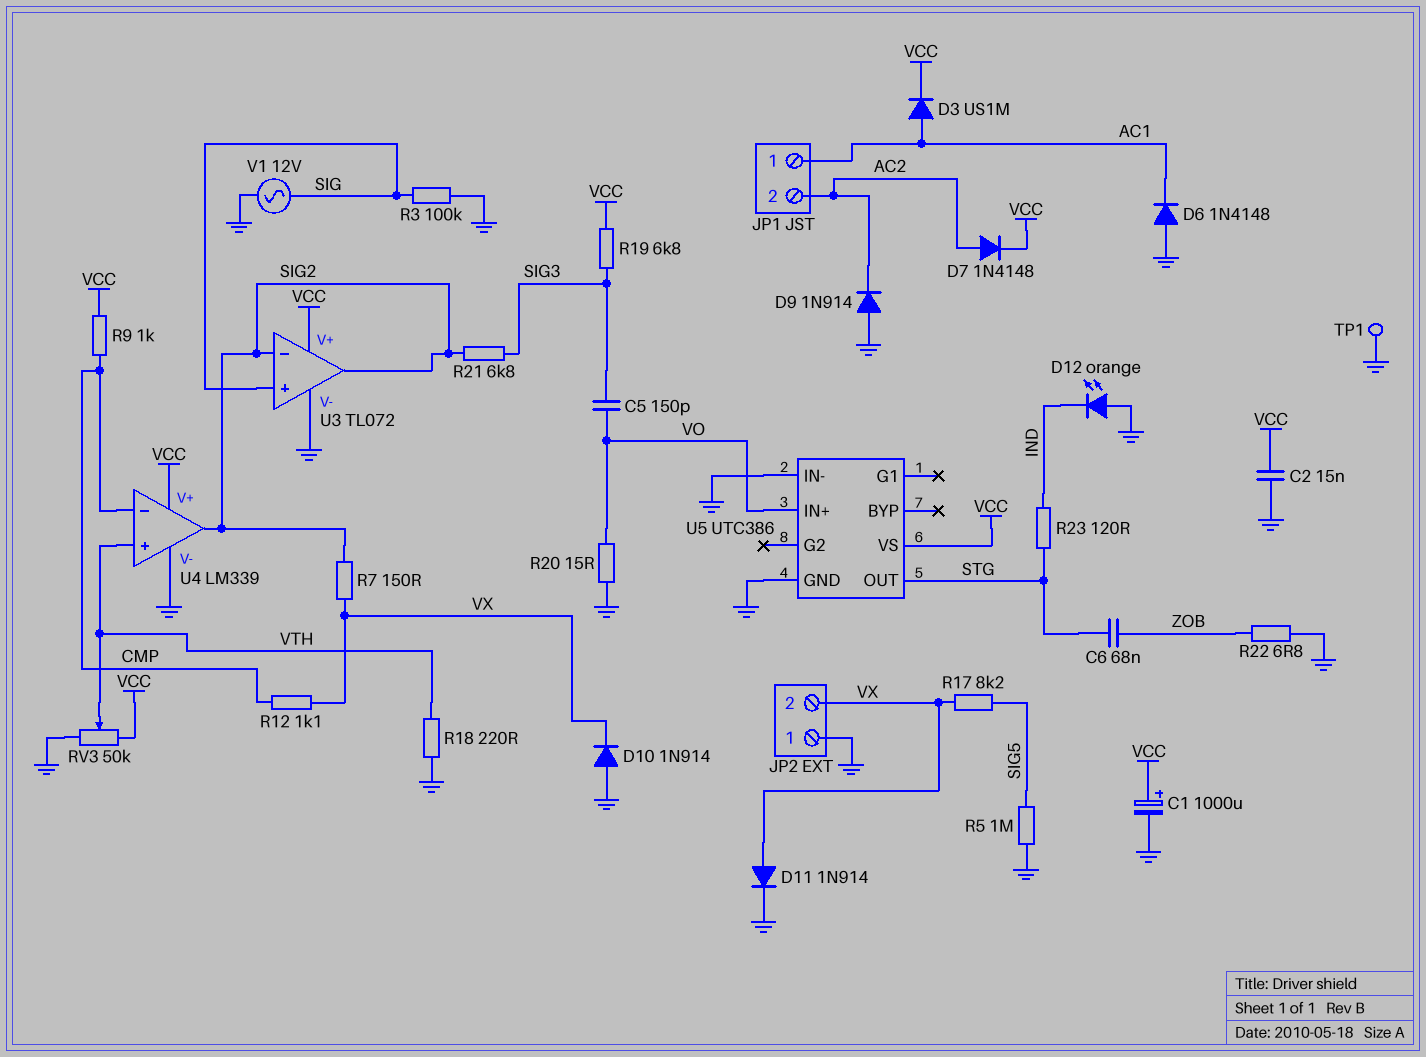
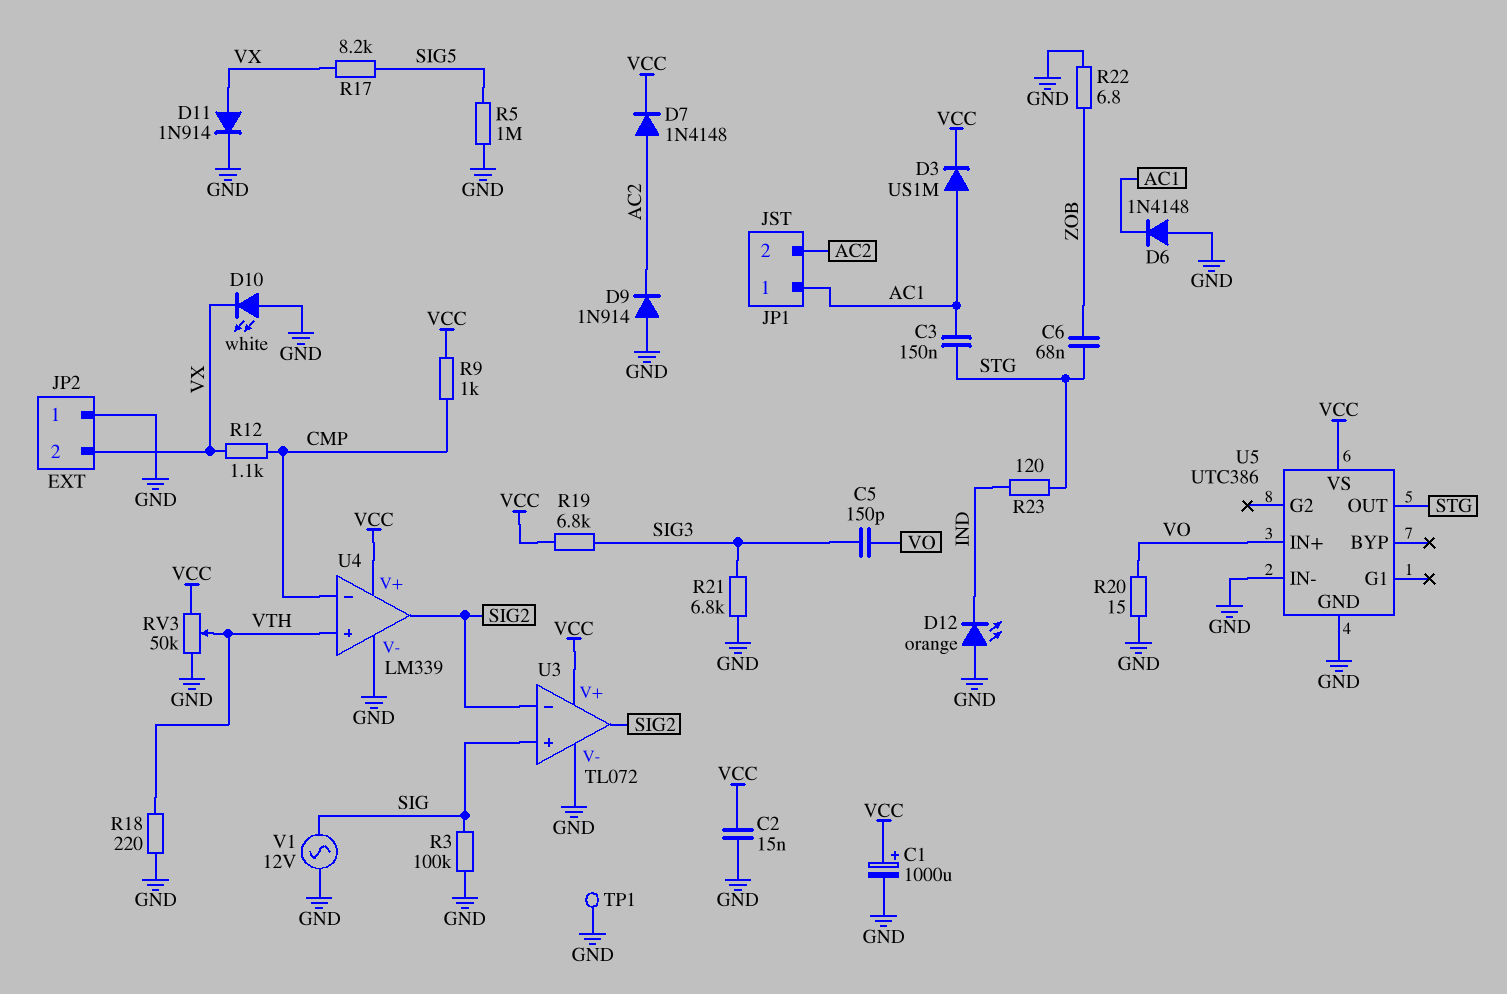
C3: none -> 150nF (AC1, STG)
D10: diode 1N914 (A GND, K VX) -> LED white (A GND, K VX)
R7: 150 (SIG2, VX) -> none
R21: 6.8k (SIG2, SIG3) -> 6.8k (GND, SIG3)

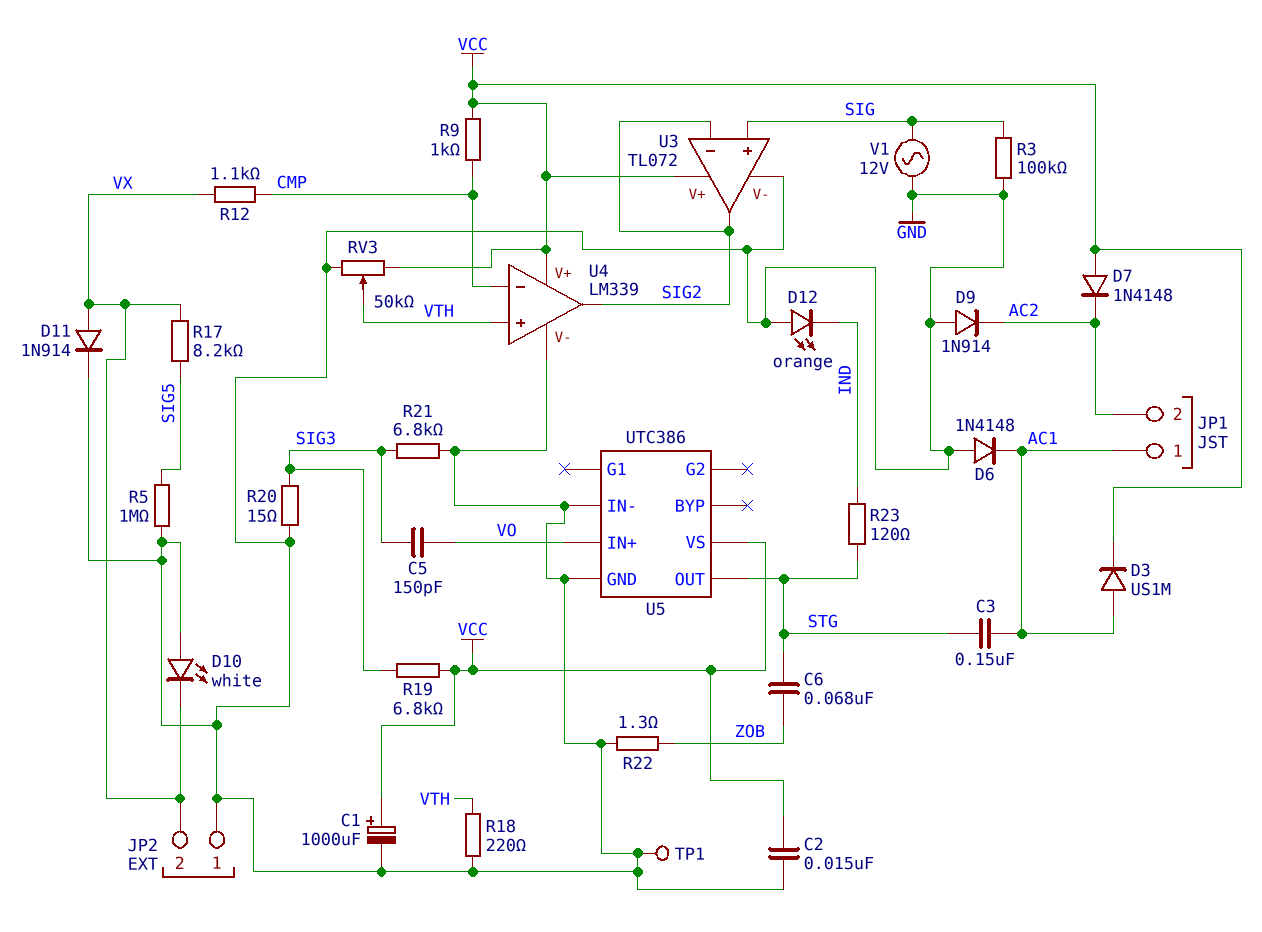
D7: diode 1N4148 (A AC2, K VCC) -> diode 1N4148 (A VCC, K AC2)
R20: 15 (GND, VO) -> 15 (GND, SIG3)
R22: 6.8 (GND, ZOB) -> 1.3 (GND, ZOB)

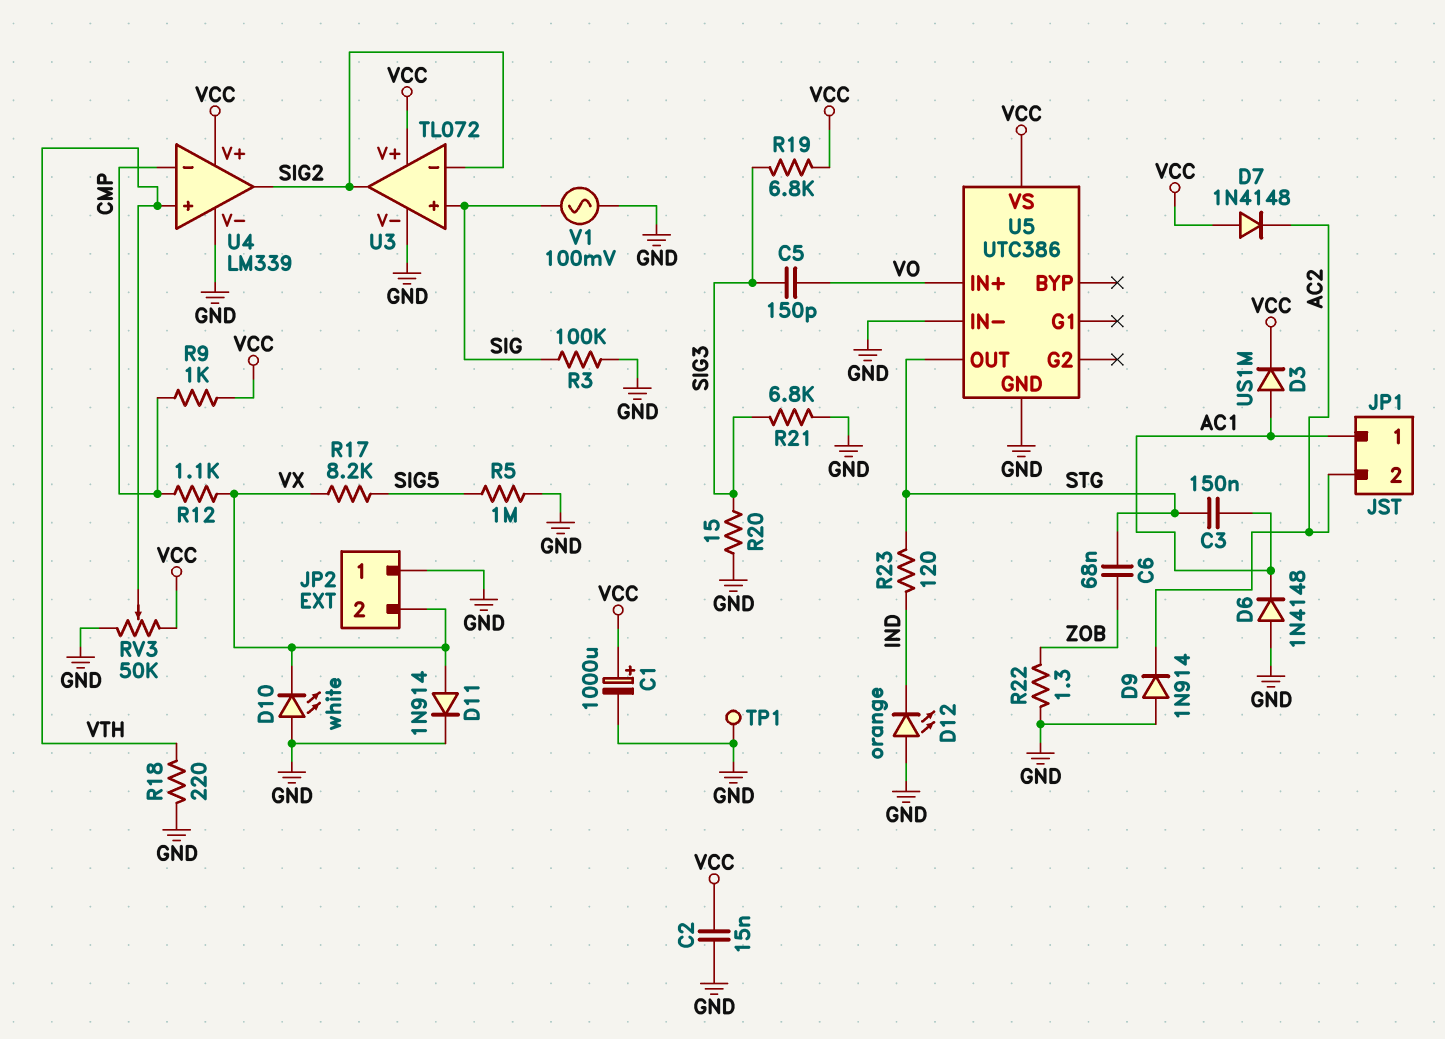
V1: AC 12V (GND, SIG) -> AC 100mV (GND, SIG)

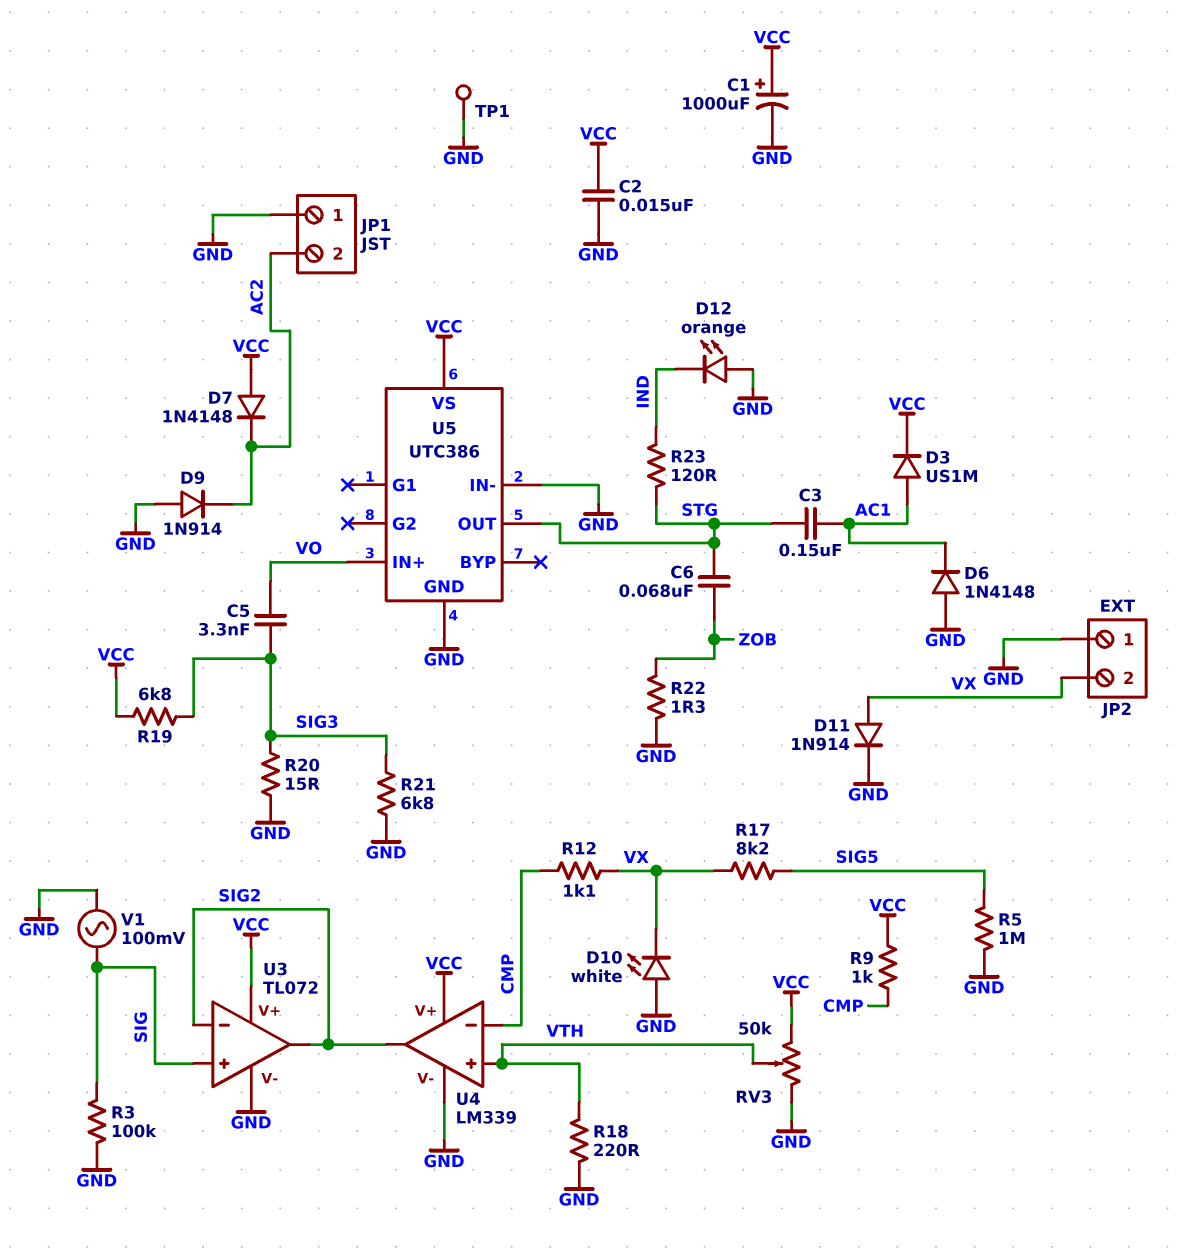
C5: 150pF (SIG3, VO) -> 3.3nF (SIG3, VO)
JP1 pin 1: AC1 -> GND

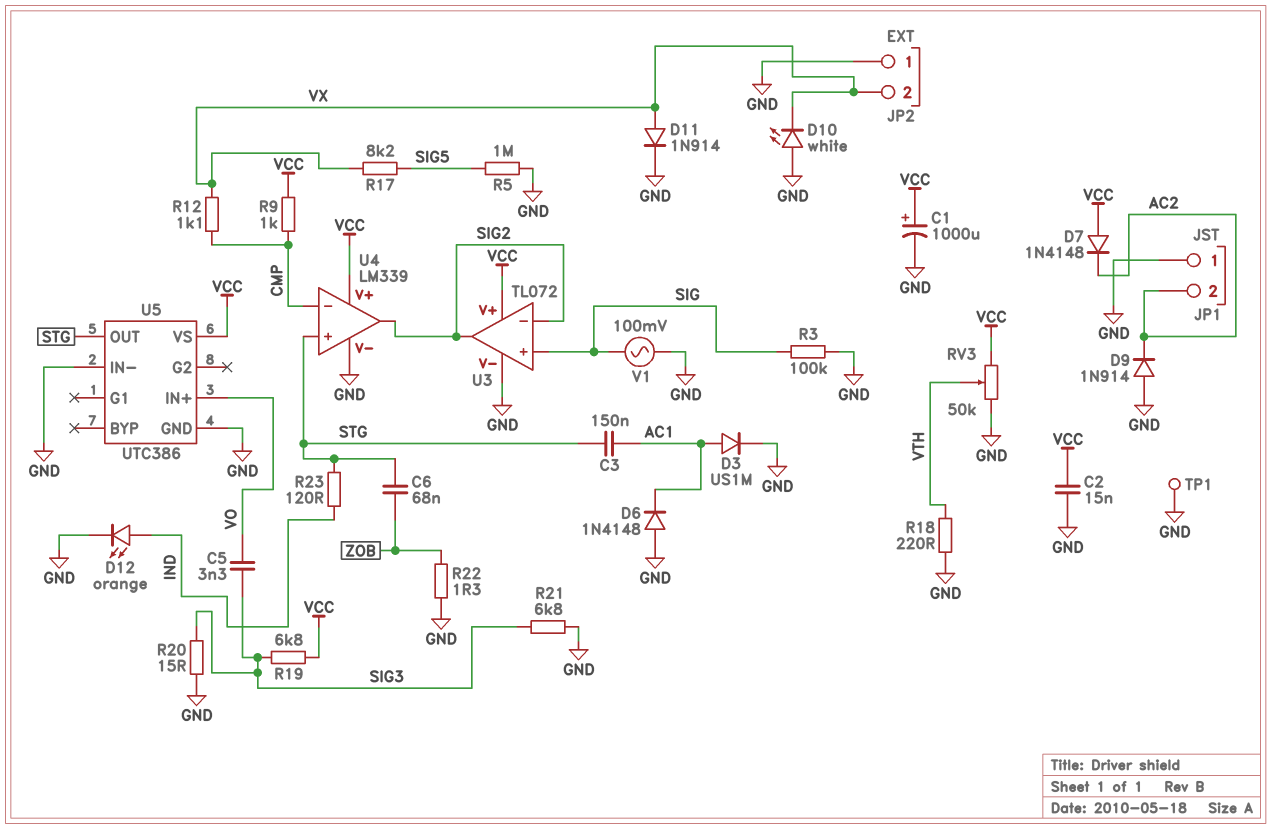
D3: diode US1M (A AC1, K VCC) -> diode US1M (A AC1, K GND)
D12: LED orange (A GND, K IND) -> LED orange (A IND, K GND)
U4 pin in+: VTH -> STG

